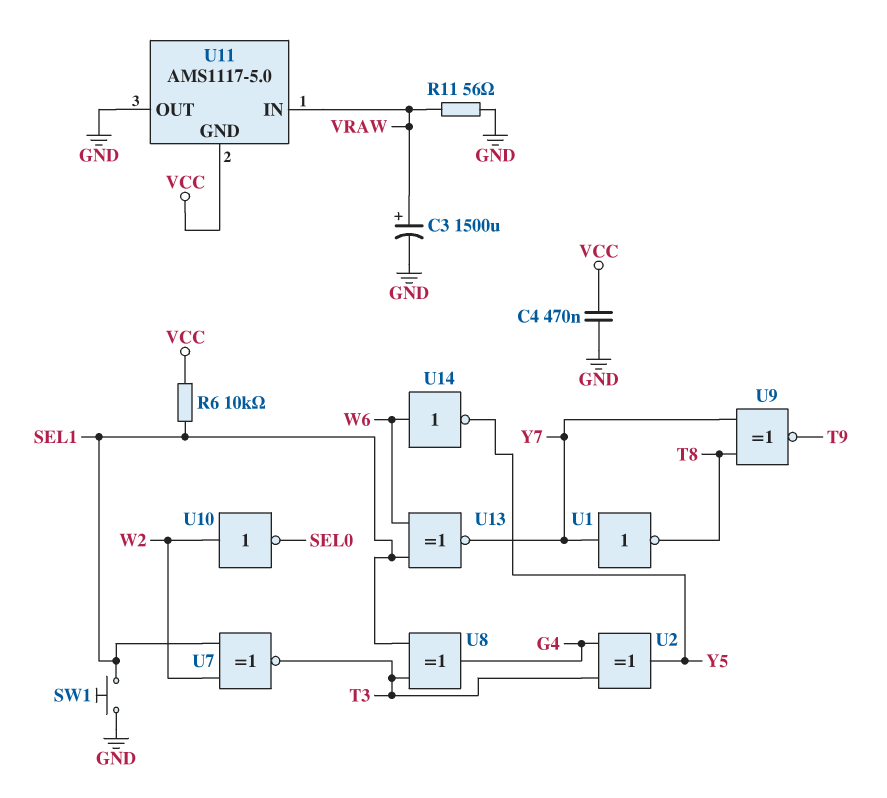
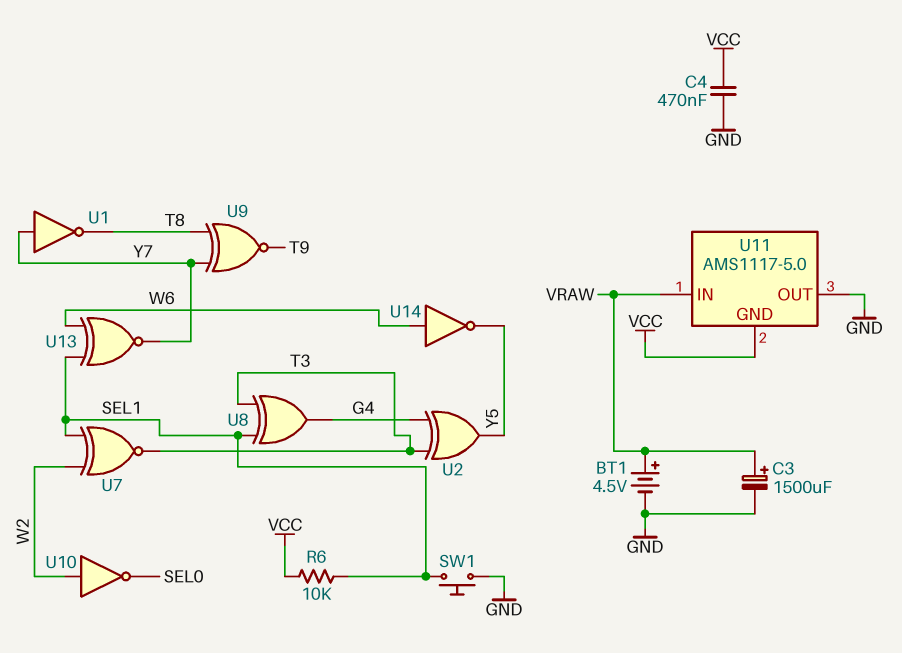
BT1: none -> 4.5V (plus VRAW, minus GND)
R11: 56 (GND, VRAW) -> none

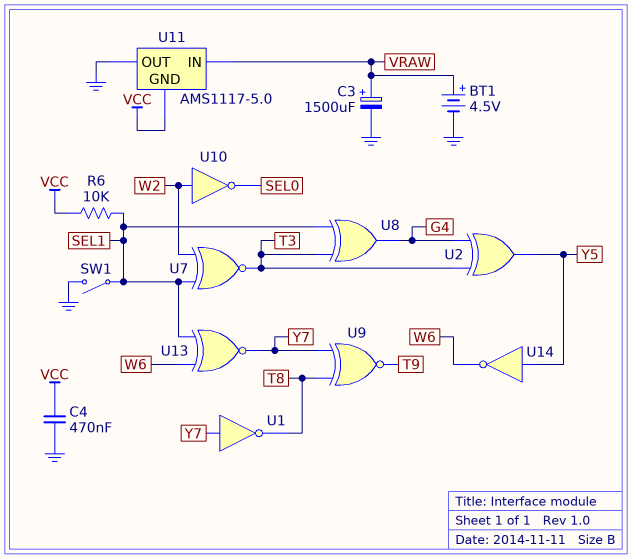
SW1: button (GND, SEL1) -> switch (GND, SEL1)
U14: NOT (in W6, out Y5) -> NOT (in Y5, out W6)

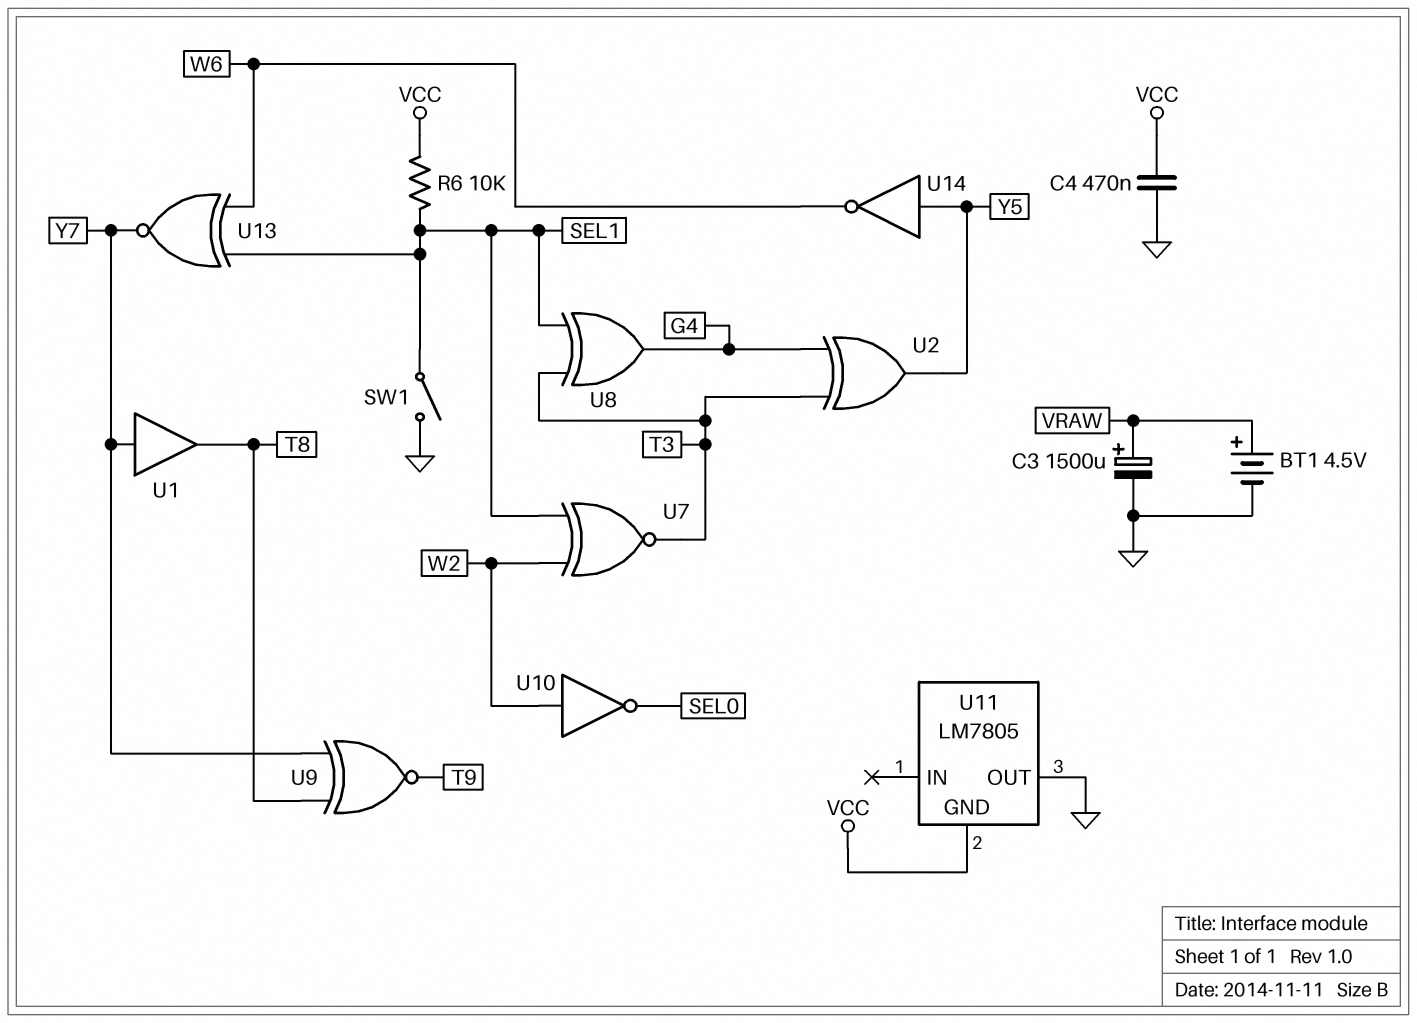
U1: NOT (in Y7, out T8) -> buffer (in Y7, out T8)
U11: AMS1117-5.0 -> LM7805
U11 pin IN: VRAW -> none

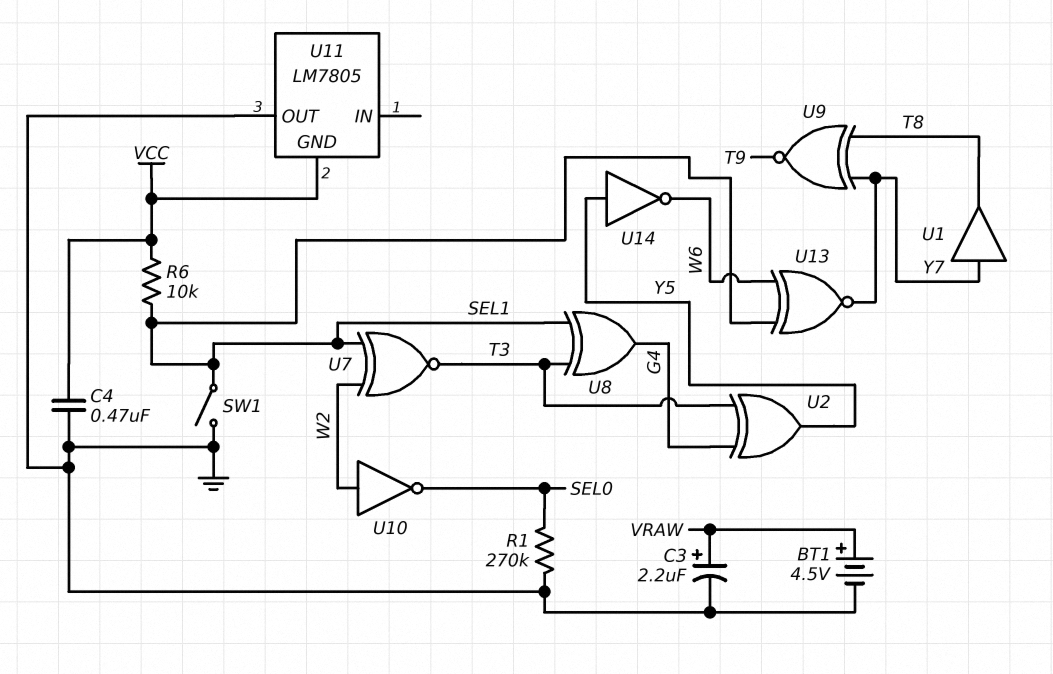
C3: 1500uF (plus VRAW, minus GND) -> 2.2uF (plus VRAW, minus GND)
R1: none -> 270k (GND, SEL0)

